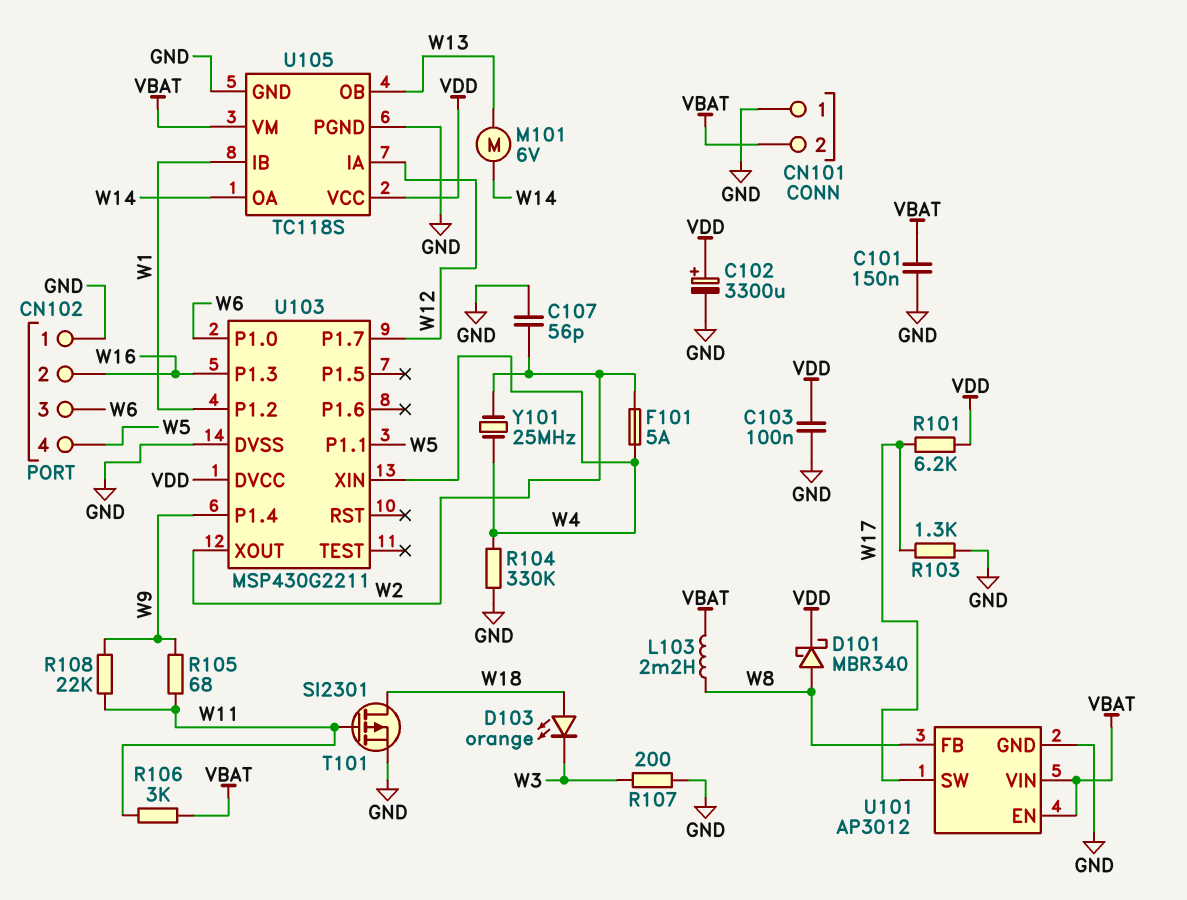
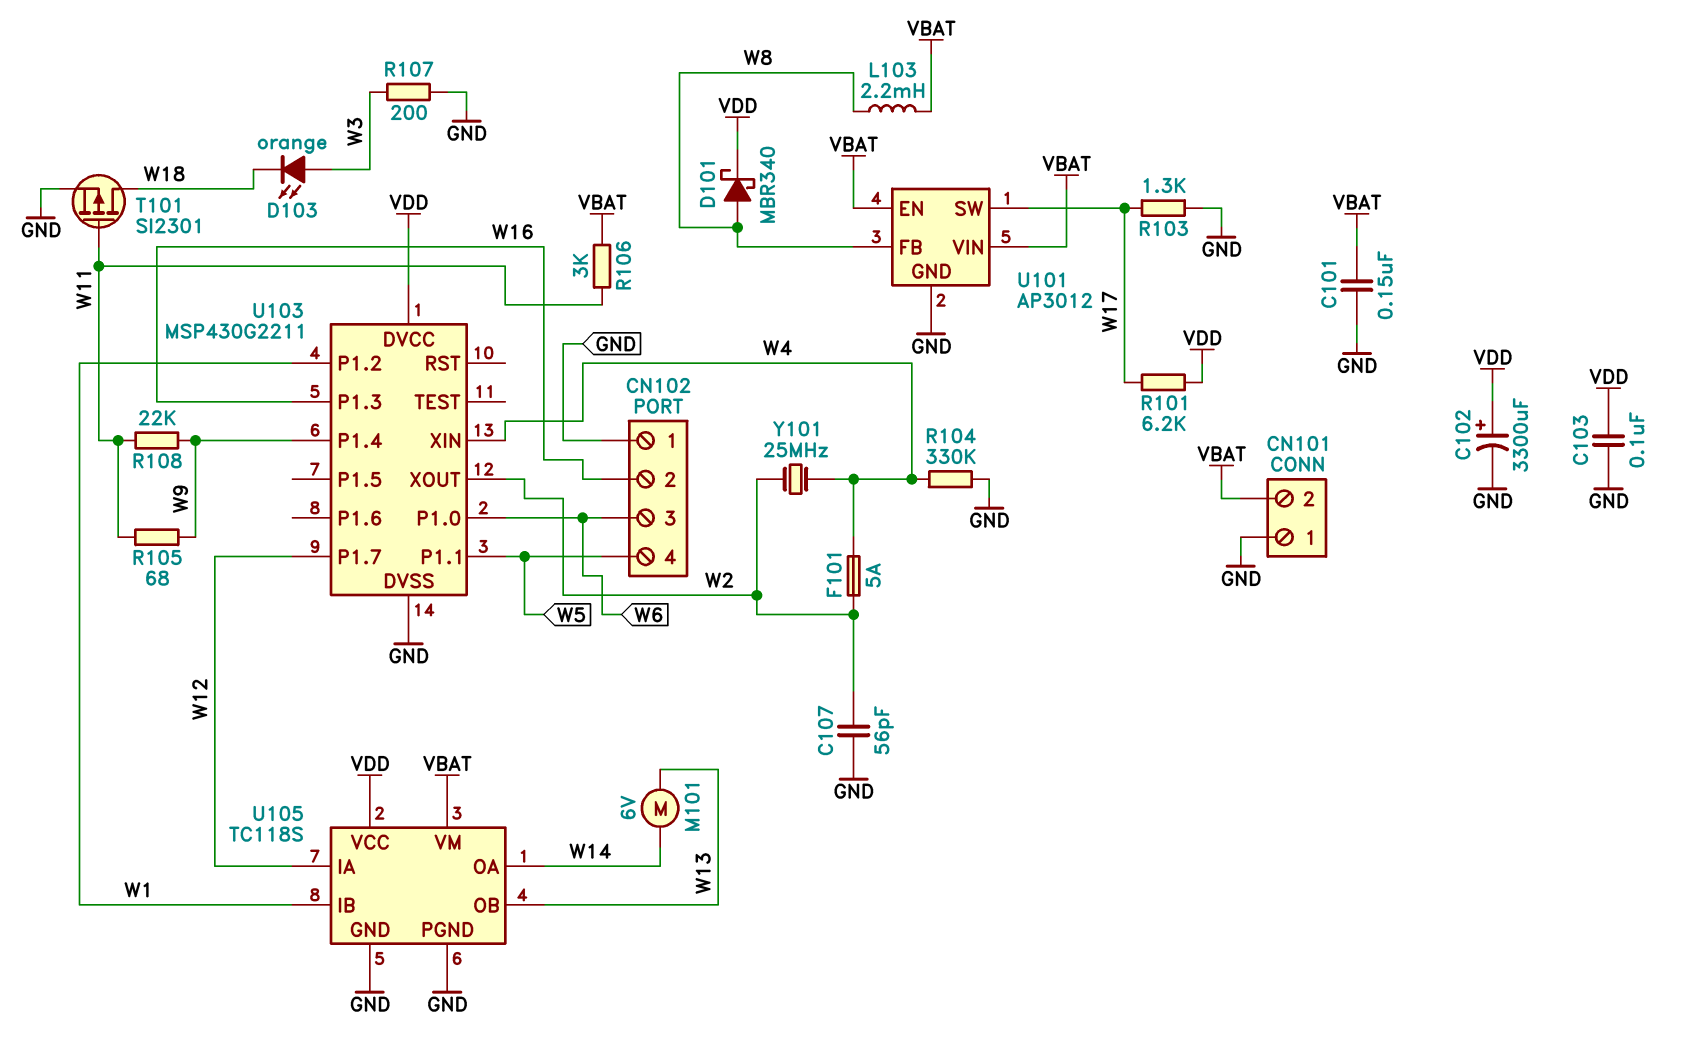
D103: LED orange (A W18, K W3) -> LED orange (A W3, K W18)

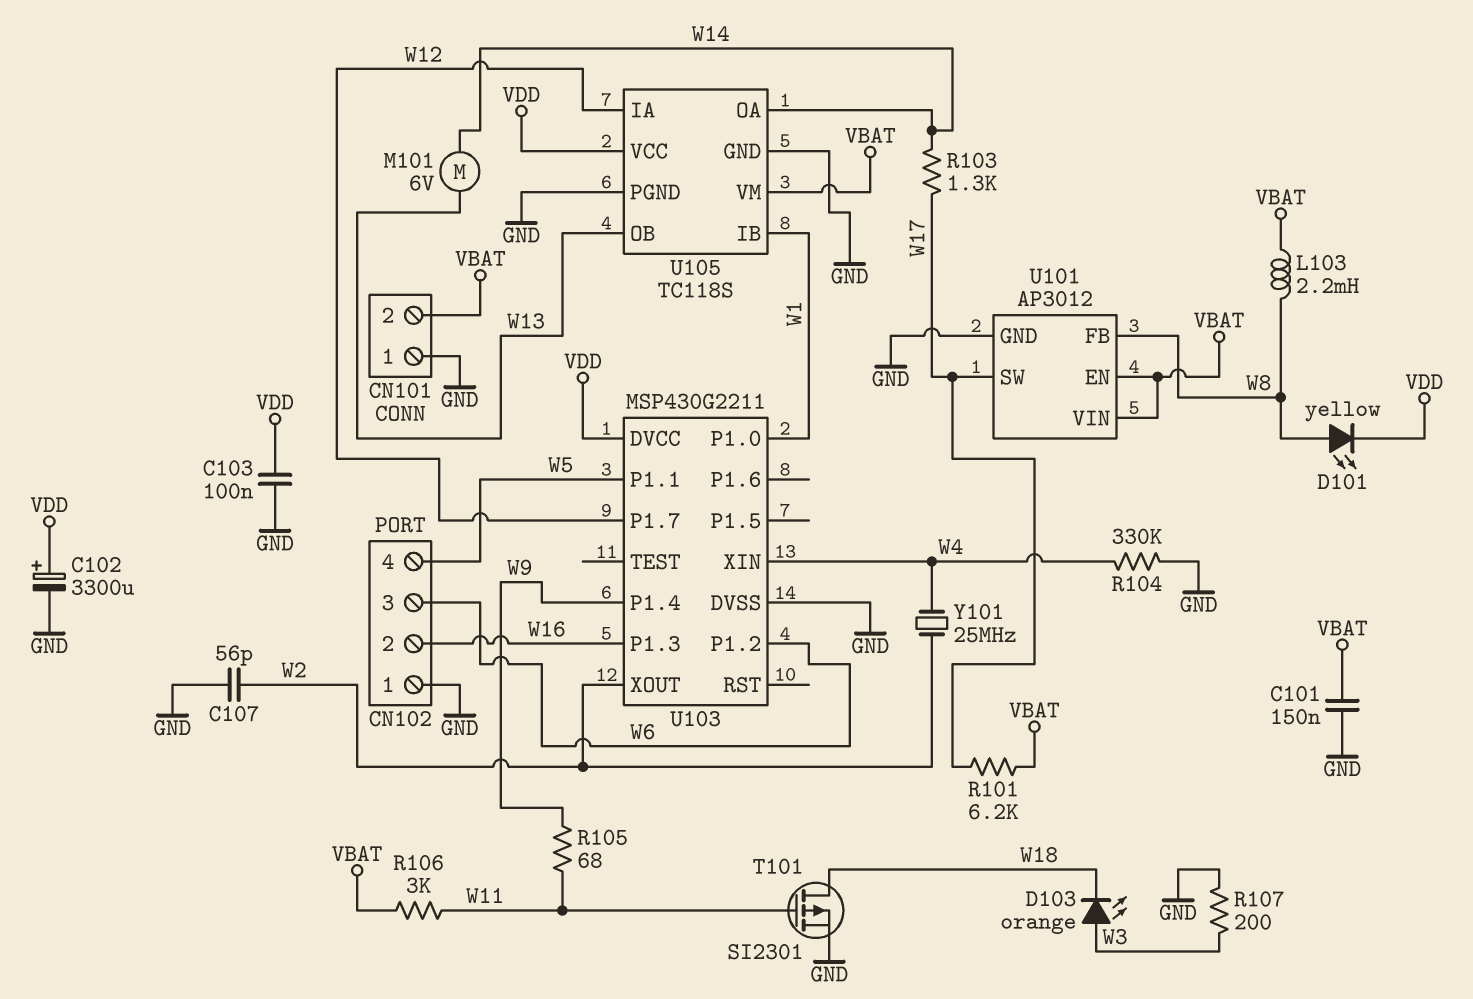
D101: schottky MBR340 (A W8, K VDD) -> LED yellow (A W8, K VDD)
F101: 5A (W2, W4) -> none
R101: 6.2k (VDD, W17) -> 6.2k (VBAT, W17)
R103: 1.3k (GND, W17) -> 1.3k (W14, W17)
R108: 22k (W9, W11) -> none
U103 pin P1.0: W6 -> W1
U103 pin P1.2: W1 -> W6

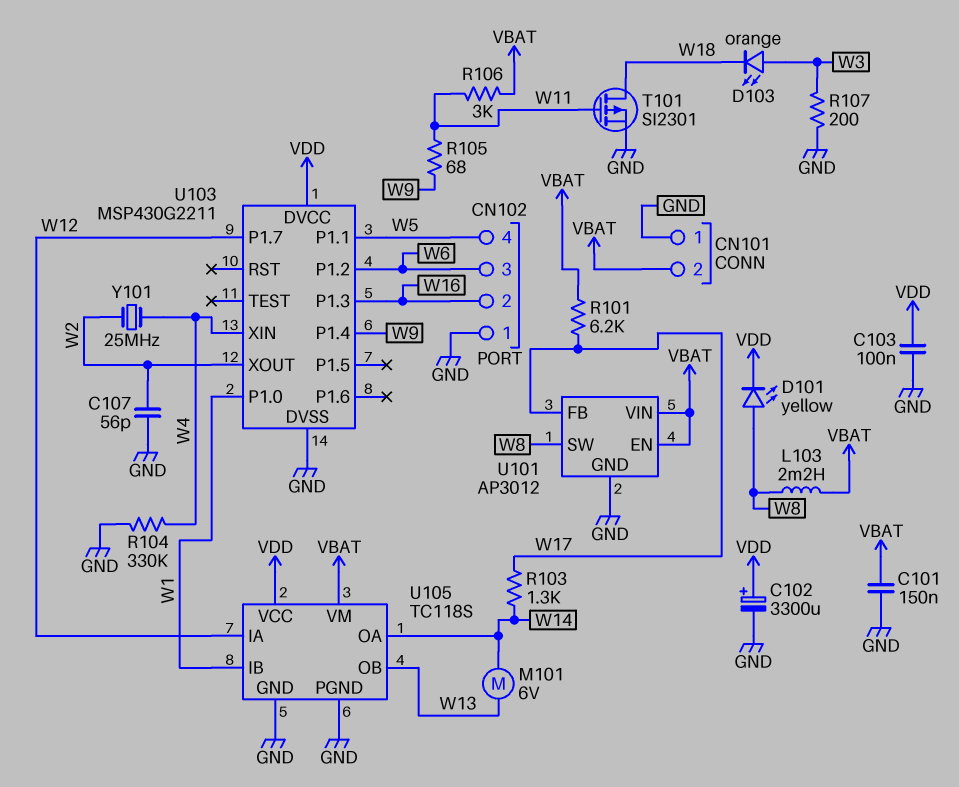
U101 pin FB: W8 -> W17
U101 pin SW: W17 -> W8

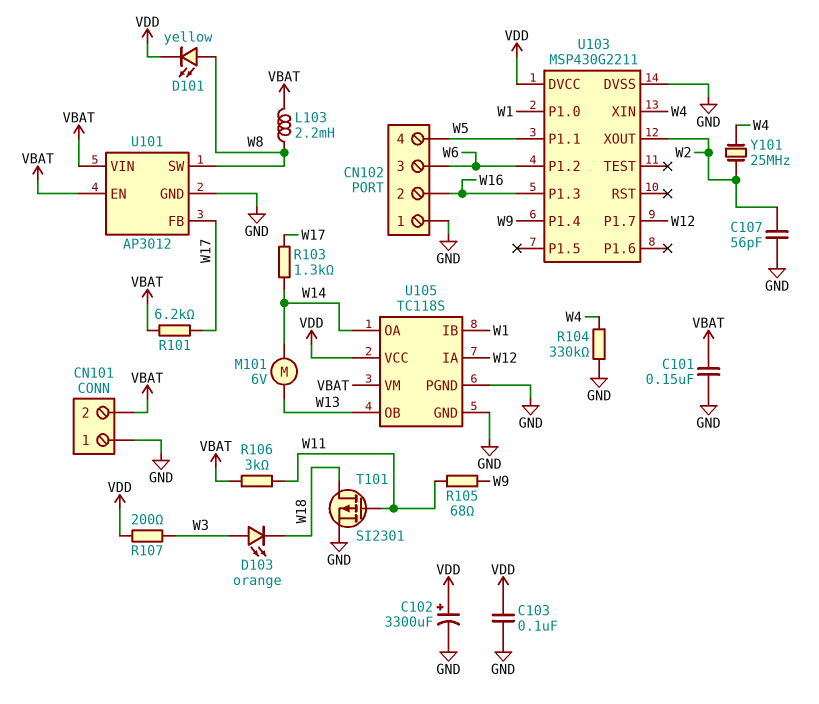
R107: 200 (GND, W3) -> 200 (VDD, W3)

